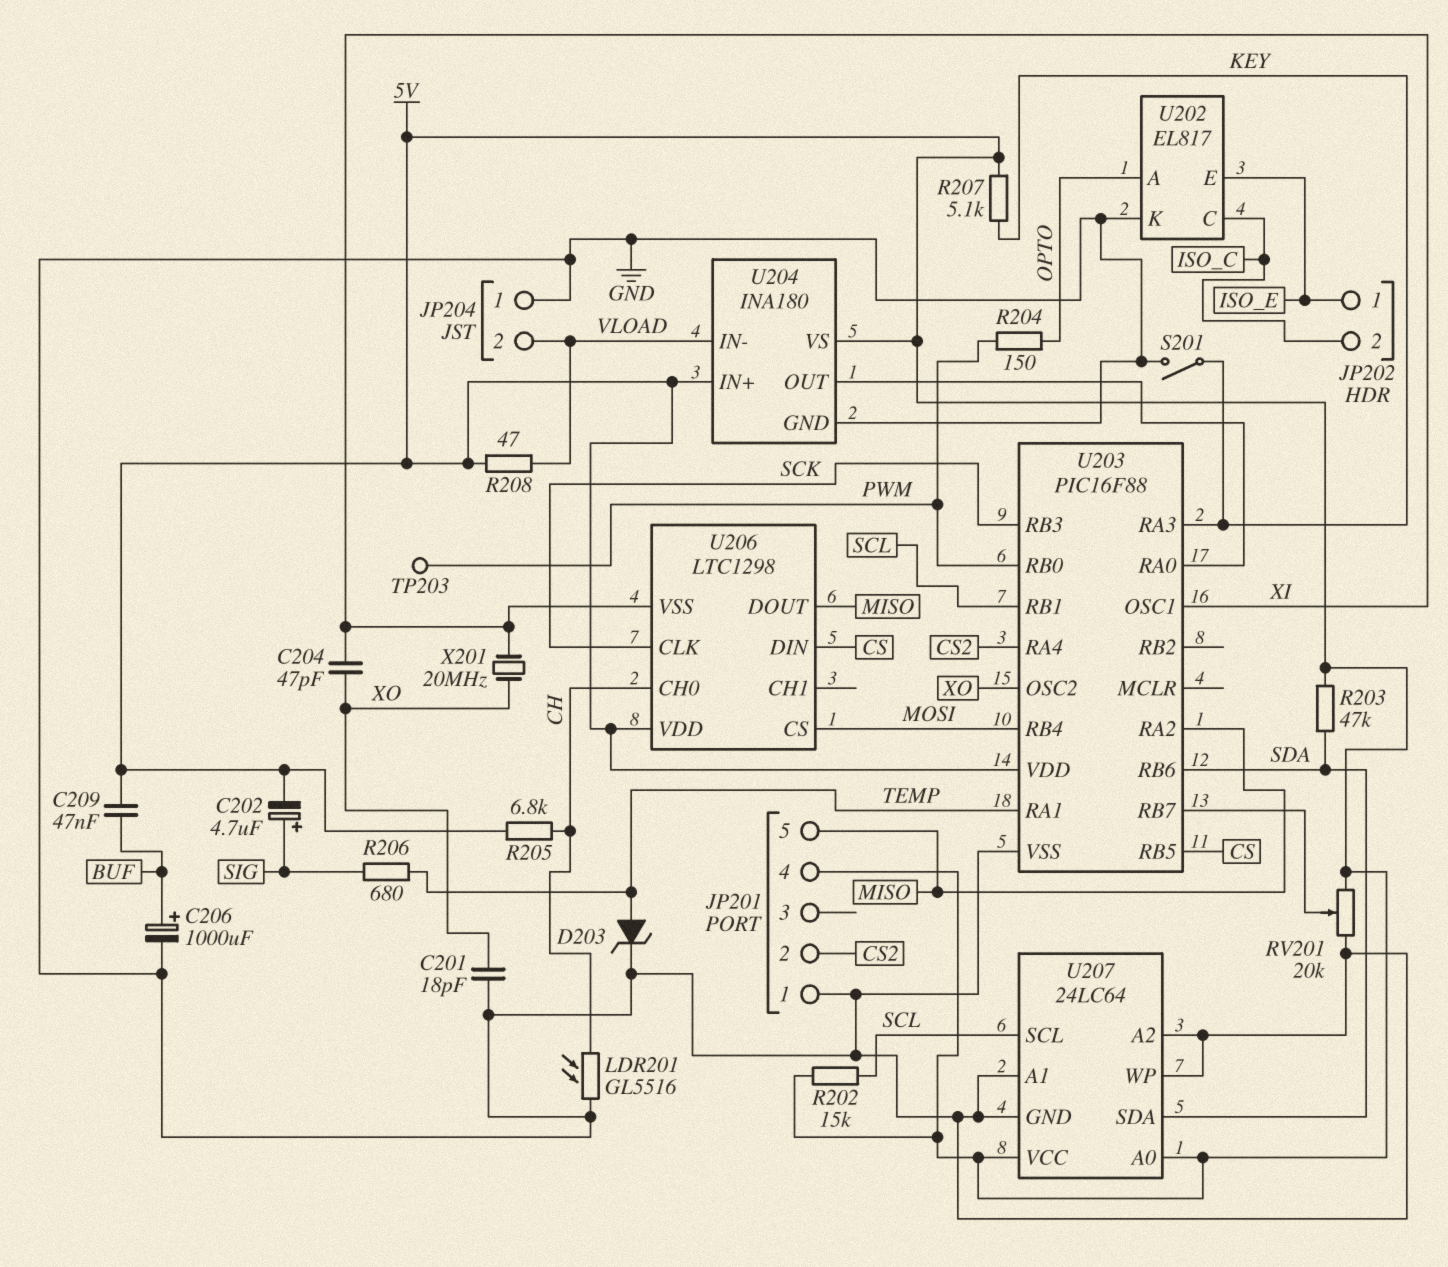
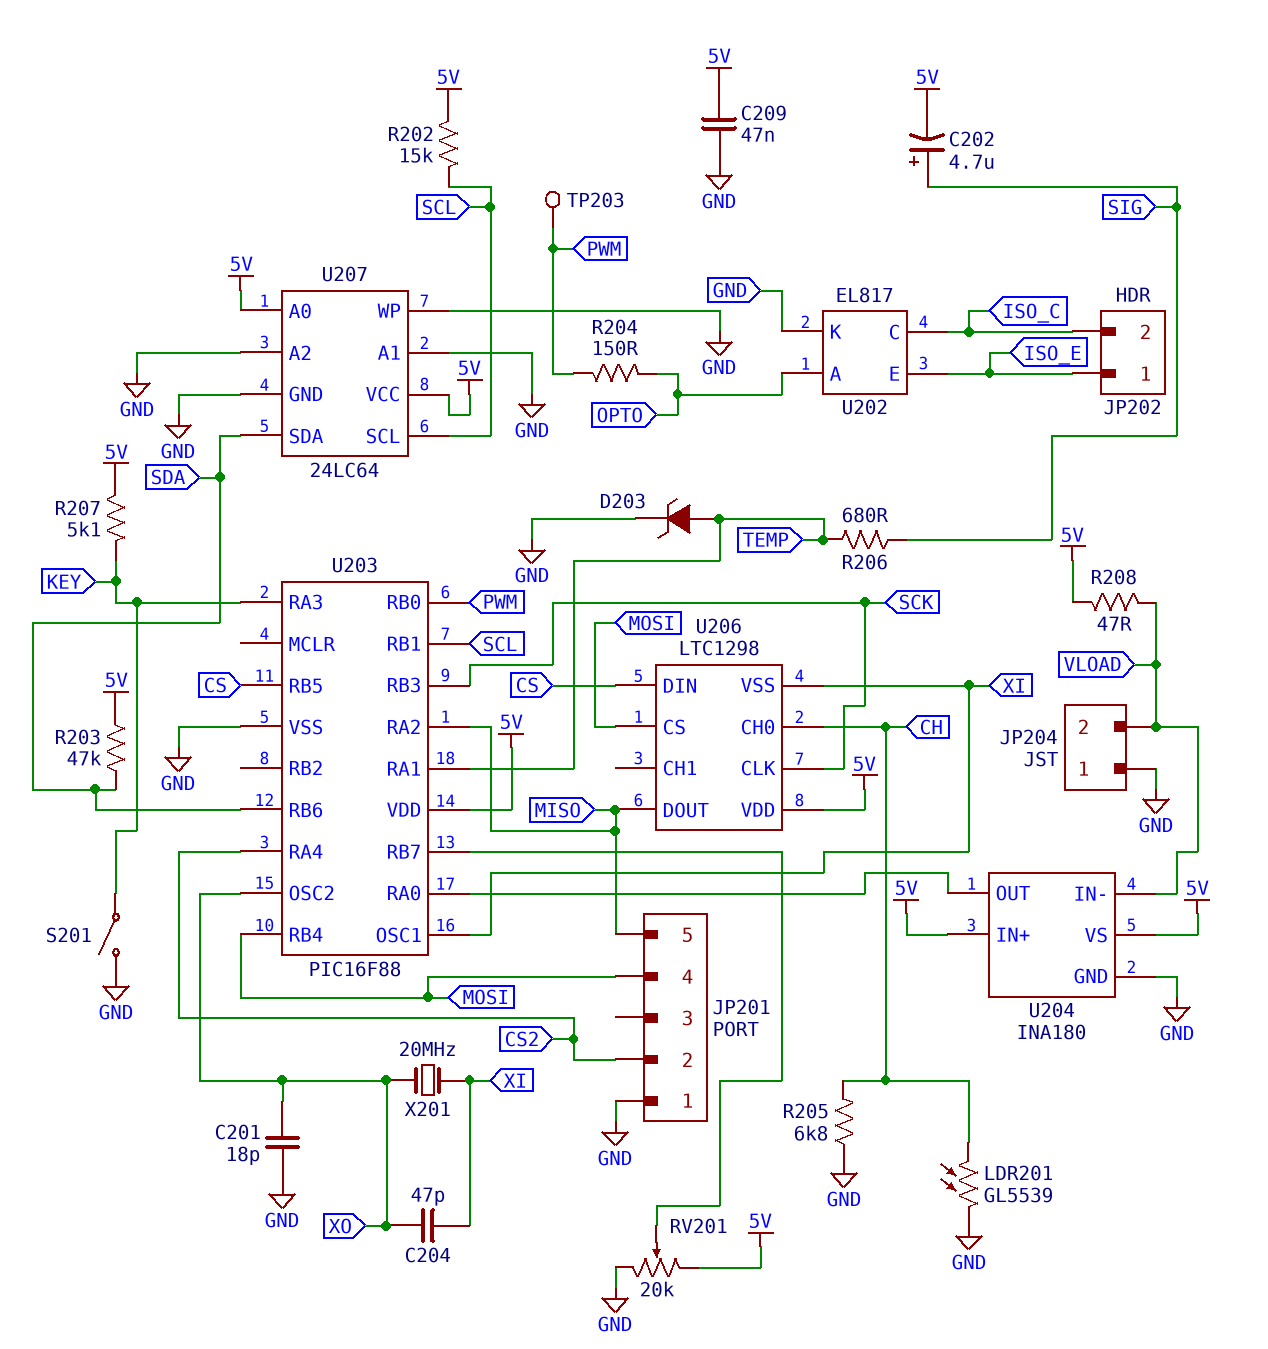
C206: 1000uF (plus BUF, minus GND) -> none
C209: 47nF (5V, BUF) -> 47nF (5V, GND)
JP201 pin 4: 5V -> MOSI
LDR201: GL5516 (CH, GND) -> GL5539 (CH, GND)
R205: 6.8k (5V, CH) -> 6.8k (CH, GND)

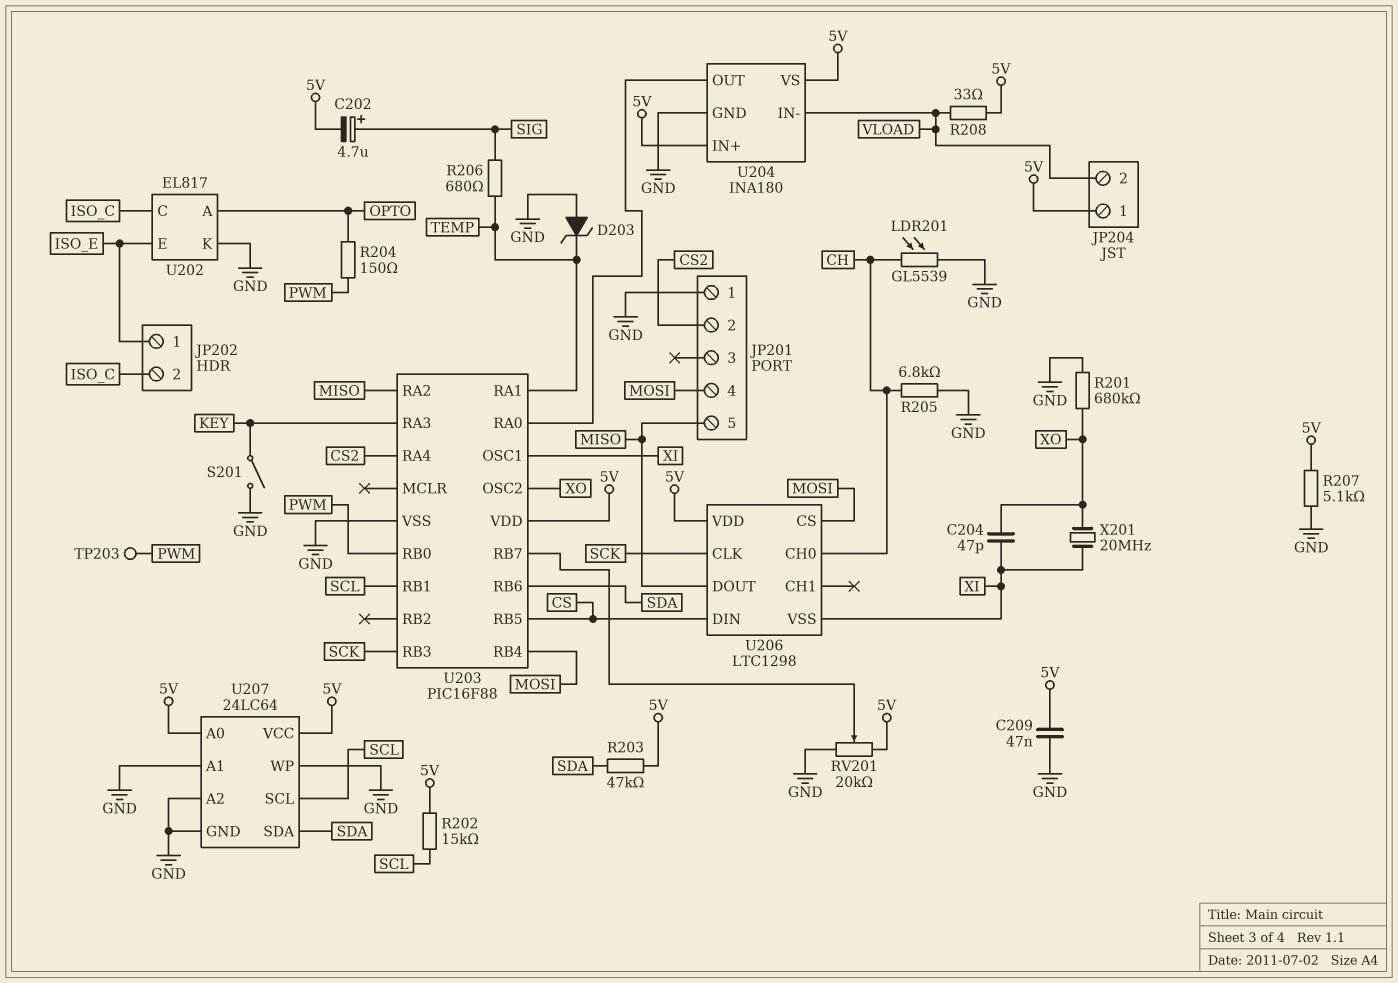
C201: 18pF (GND, XO) -> none
D203: zener (A TEMP, K GND) -> zener (A GND, K TEMP)
JP204 pin 1: GND -> 5V
R201: none -> 680k (GND, XO)
R207: 5.1k (5V, KEY) -> 5.1k (5V, GND)
R208: 47 (5V, VLOAD) -> 33 (5V, VLOAD)

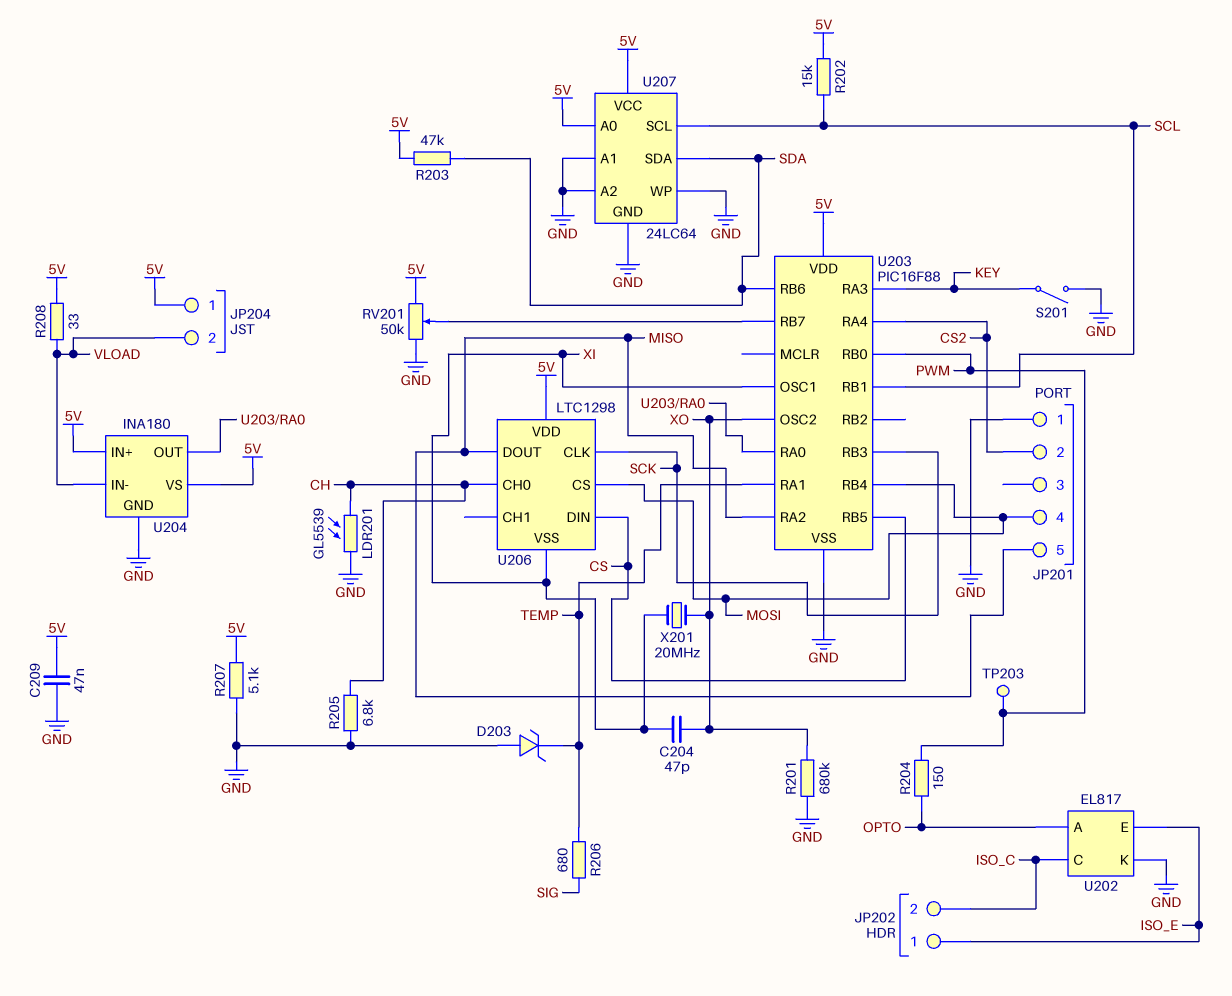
C202: 4.7uF (plus SIG, minus 5V) -> none
RV201: 20k (5V, GND, wiper U203/RB7) -> 50k (5V, GND, wiper U203/RB7)

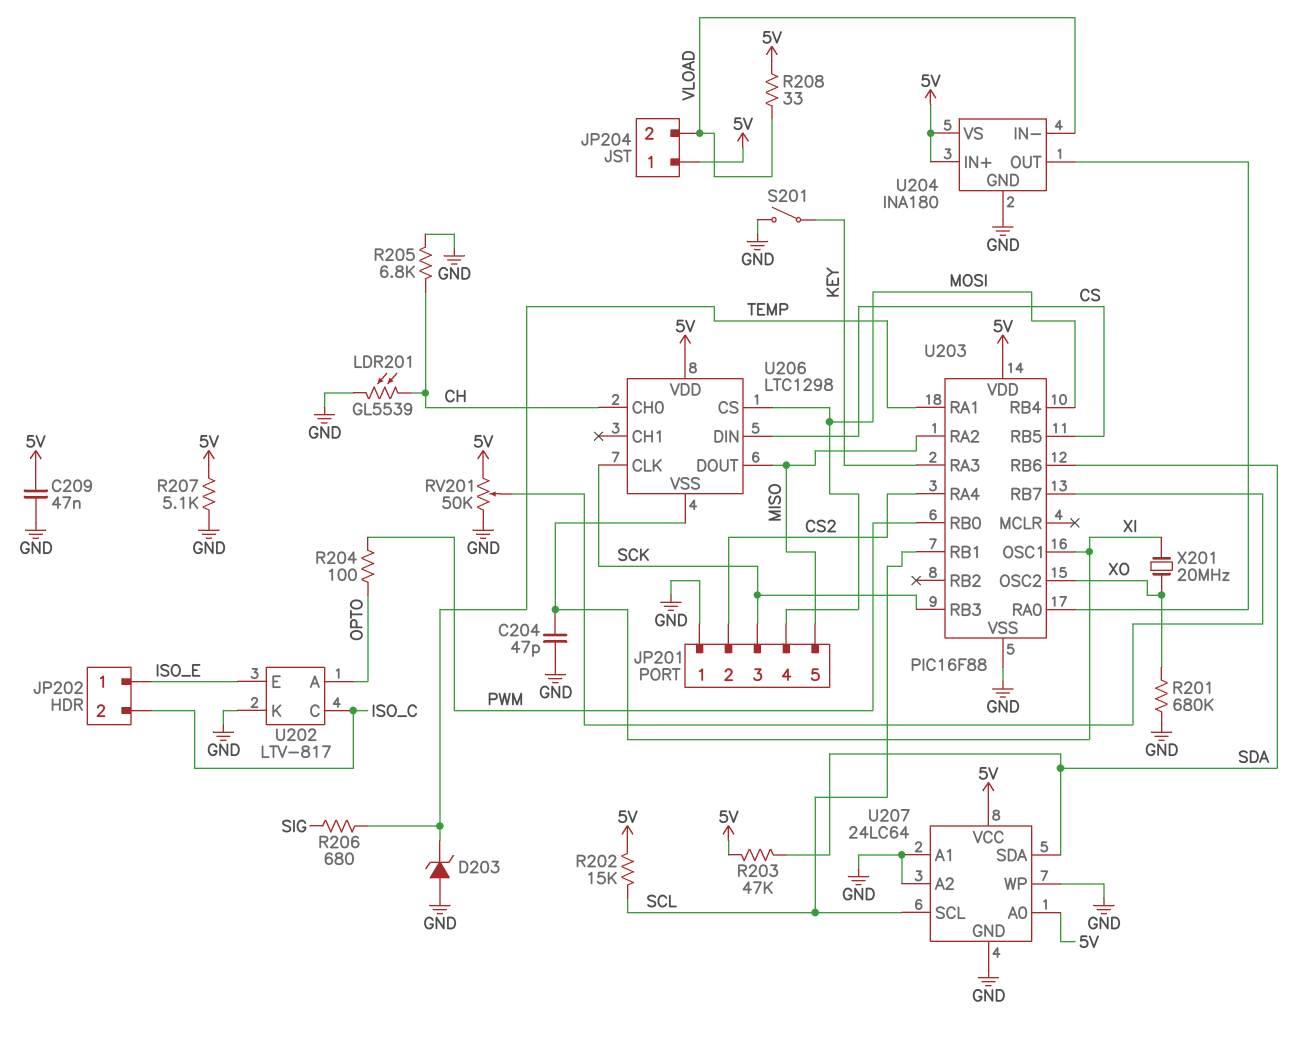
C204: 47pF (XI, XO) -> 47pF (GND, XI)
JP201 pin 3: none -> SCK
R204: 150 (OPTO, PWM) -> 100 (OPTO, PWM)
TP203: test point (PWM) -> none
U202: EL817 -> LTV-817

